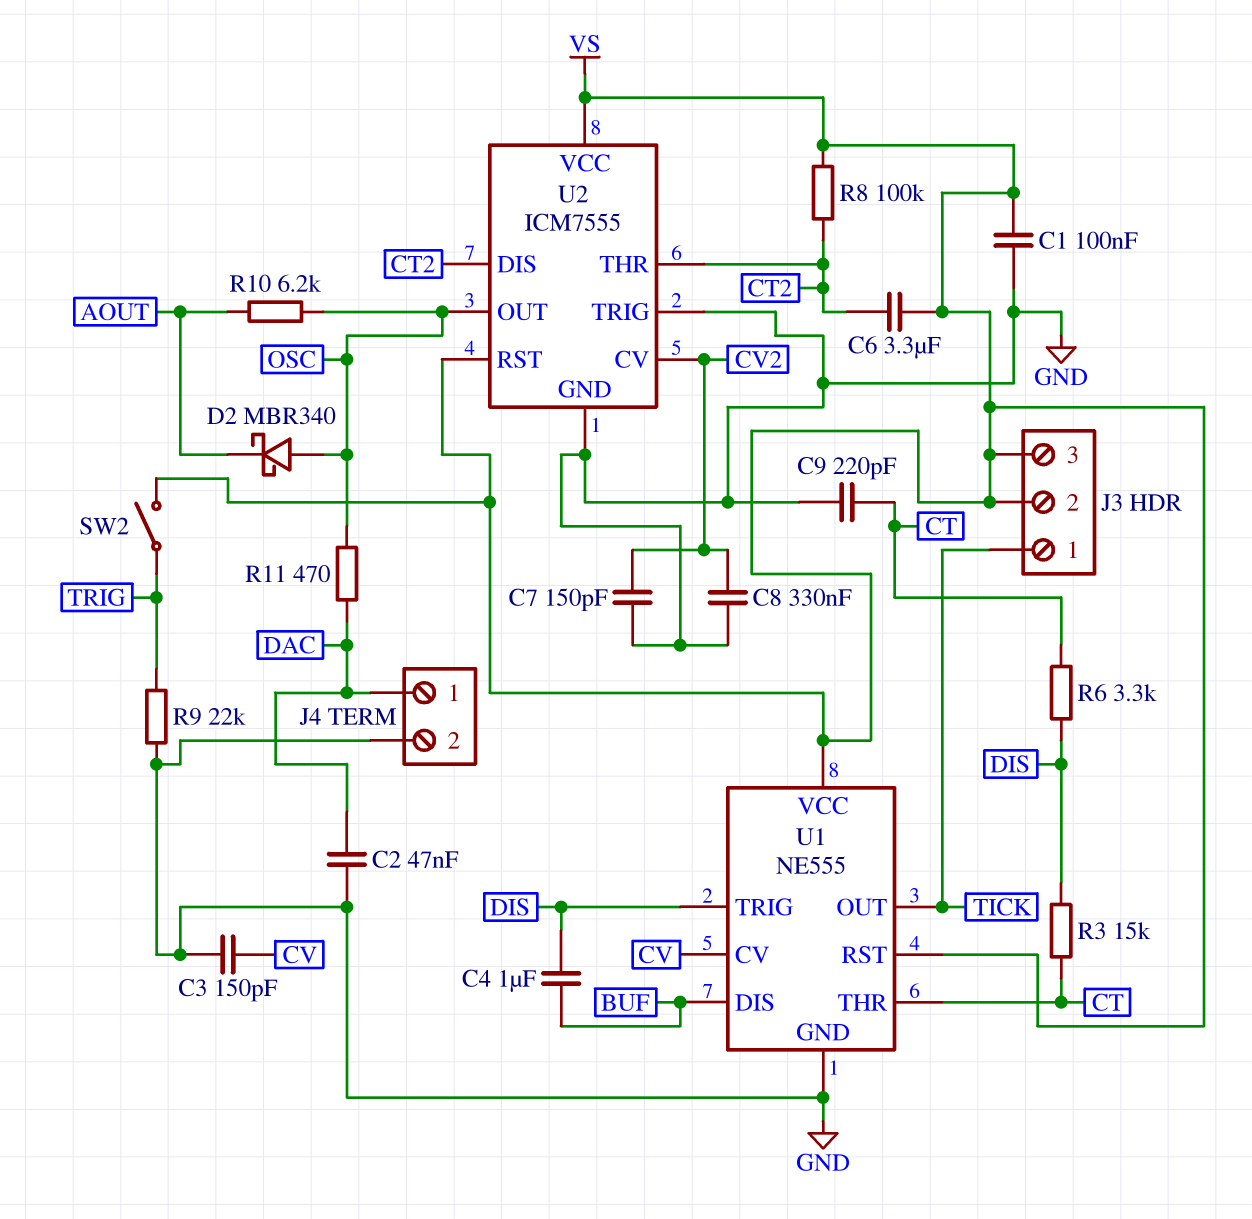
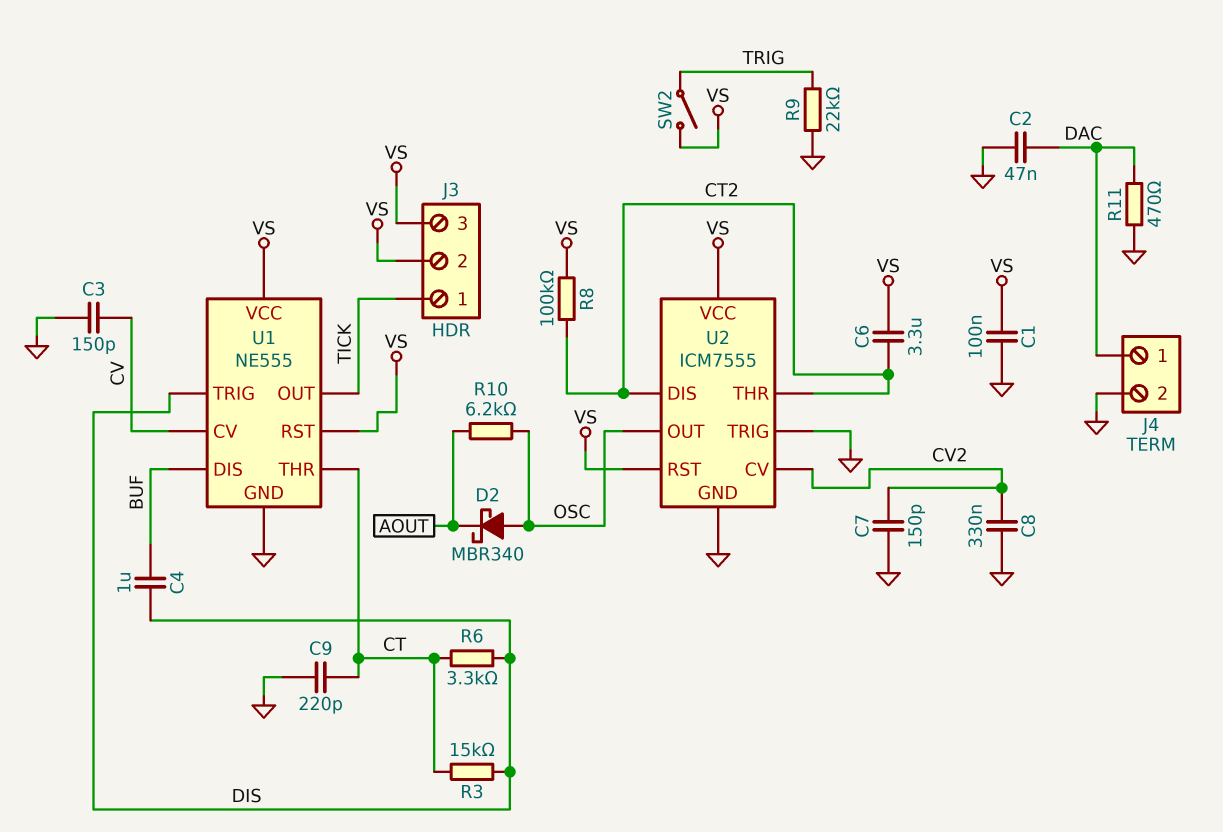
R11: 470 (DAC, OSC) -> 470 (DAC, GND)

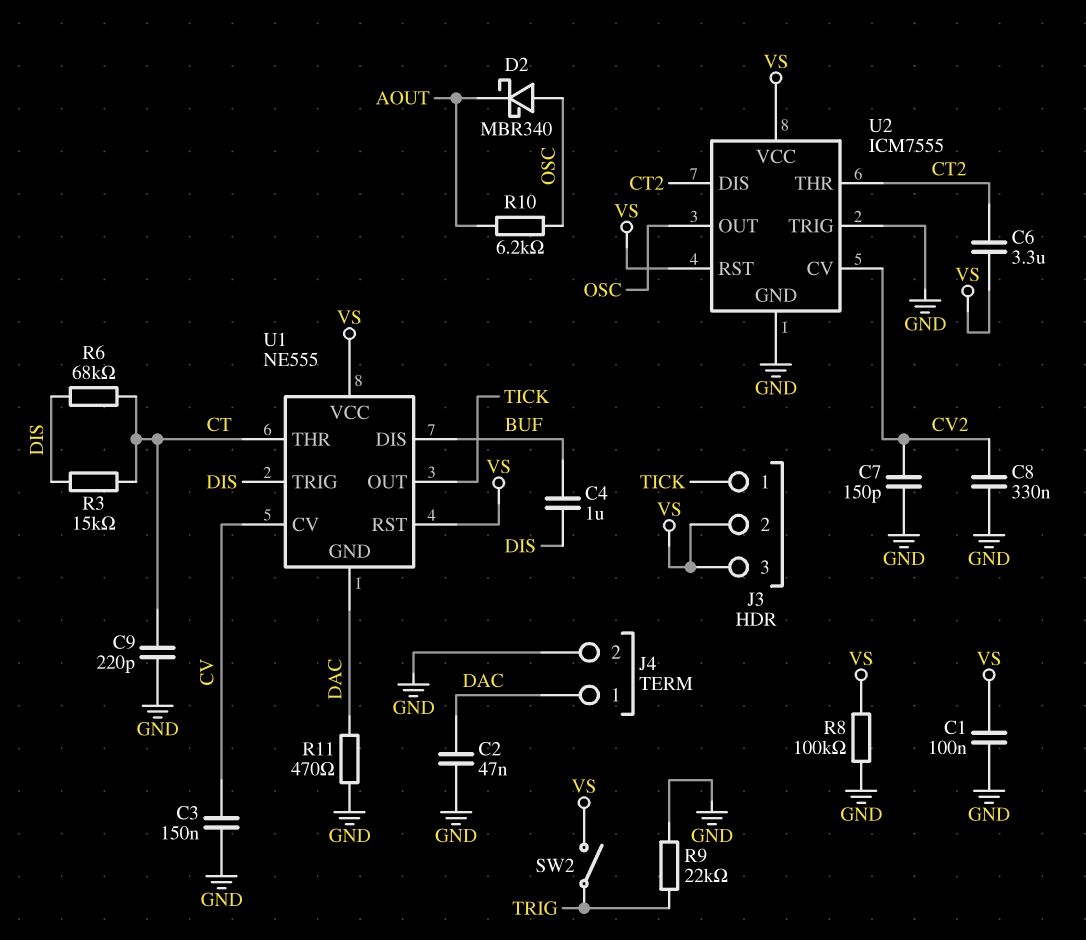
C3: 150pF (CV, GND) -> 150nF (CV, GND)
R6: 3.3k (CT, DIS) -> 68k (CT, DIS)
R8: 100k (CT2, VS) -> 100k (GND, VS)
U1 pin GND: GND -> DAC

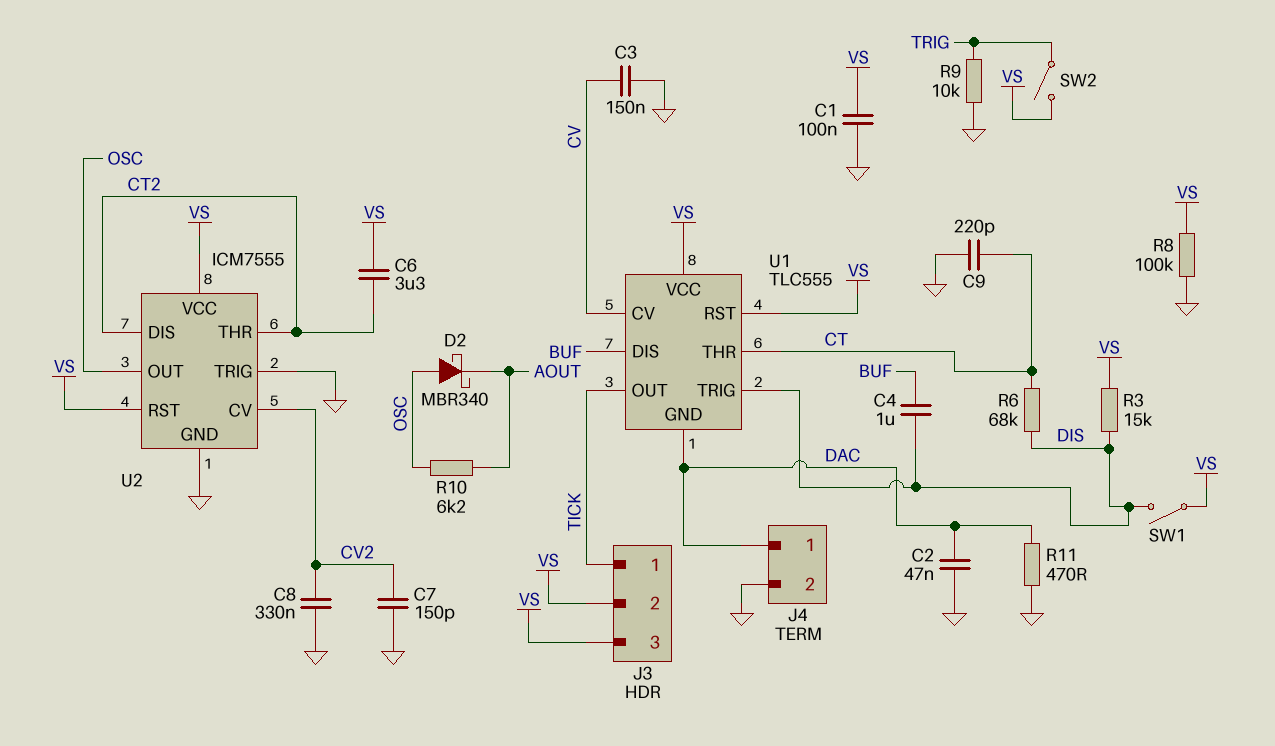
R3: 15k (CT, DIS) -> 15k (DIS, VS)
R9: 22k (GND, TRIG) -> 10k (GND, TRIG)
SW1: none -> switch (DIS, VS)
U1: NE555 -> TLC555

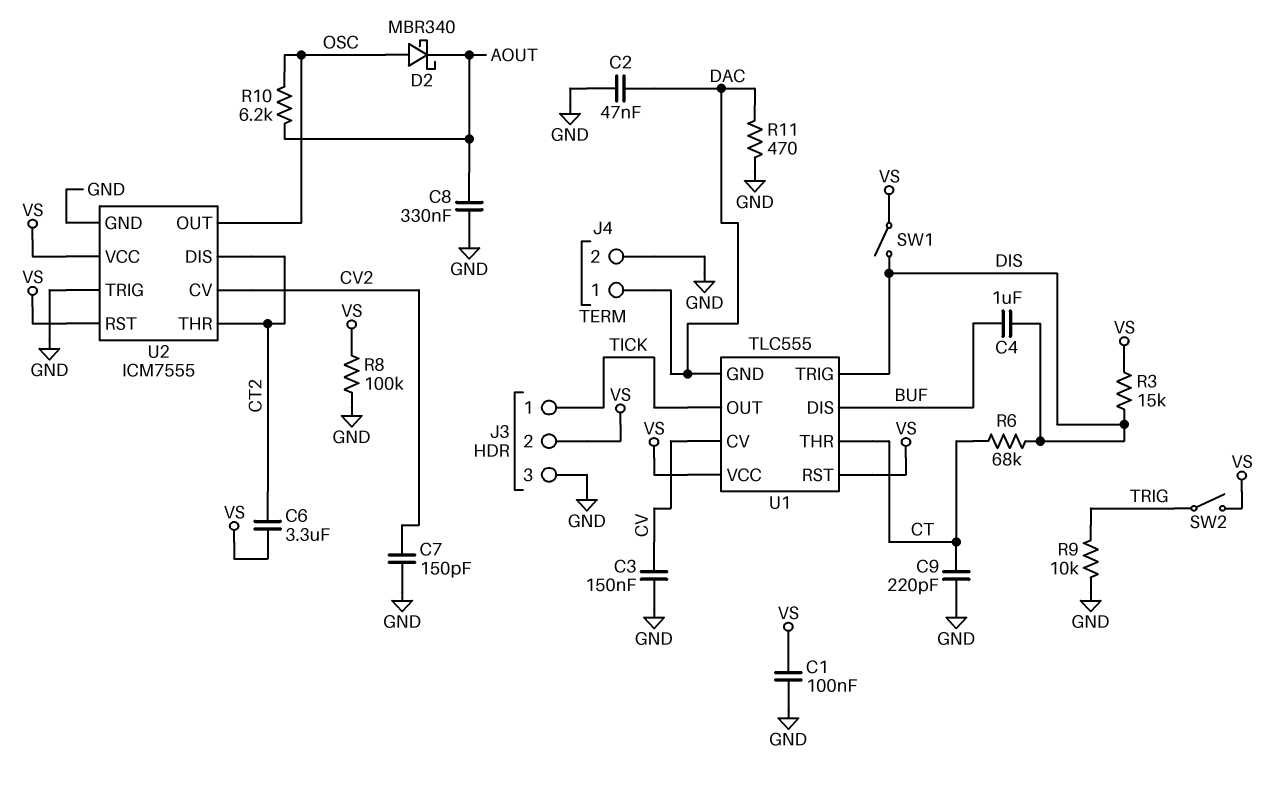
C8: 330nF (CV2, GND) -> 330nF (AOUT, GND)
J3 pin 3: VS -> GND

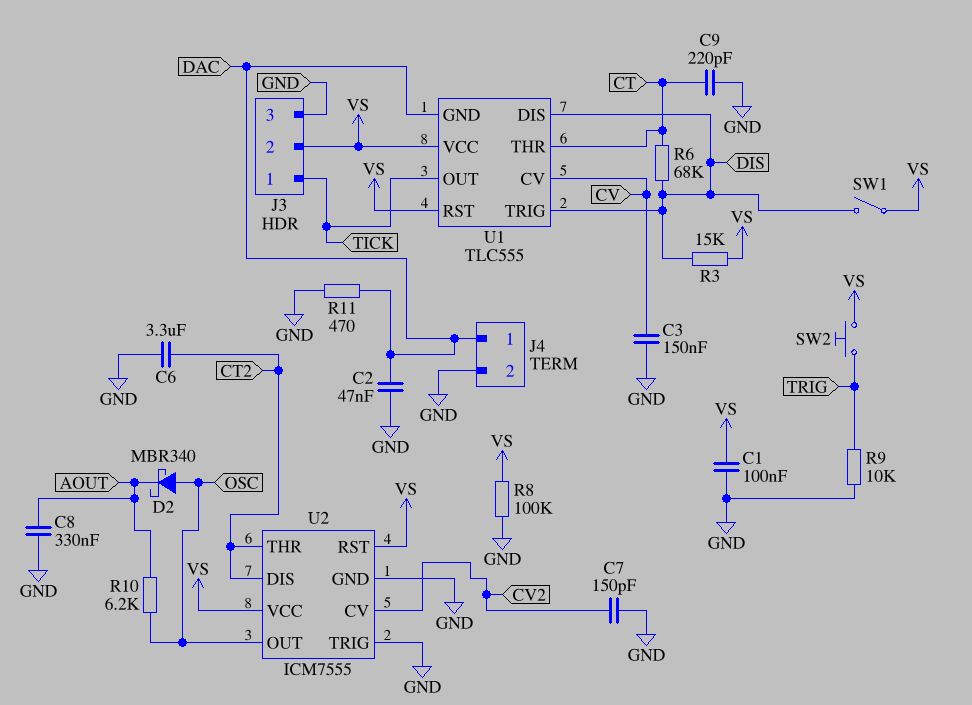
C4: 1uF (BUF, DIS) -> none
C6: 3.3uF (CT2, VS) -> 3.3uF (CT2, GND)
SW2: switch (TRIG, VS) -> button (TRIG, VS)
U1 pin DIS: BUF -> DIS

